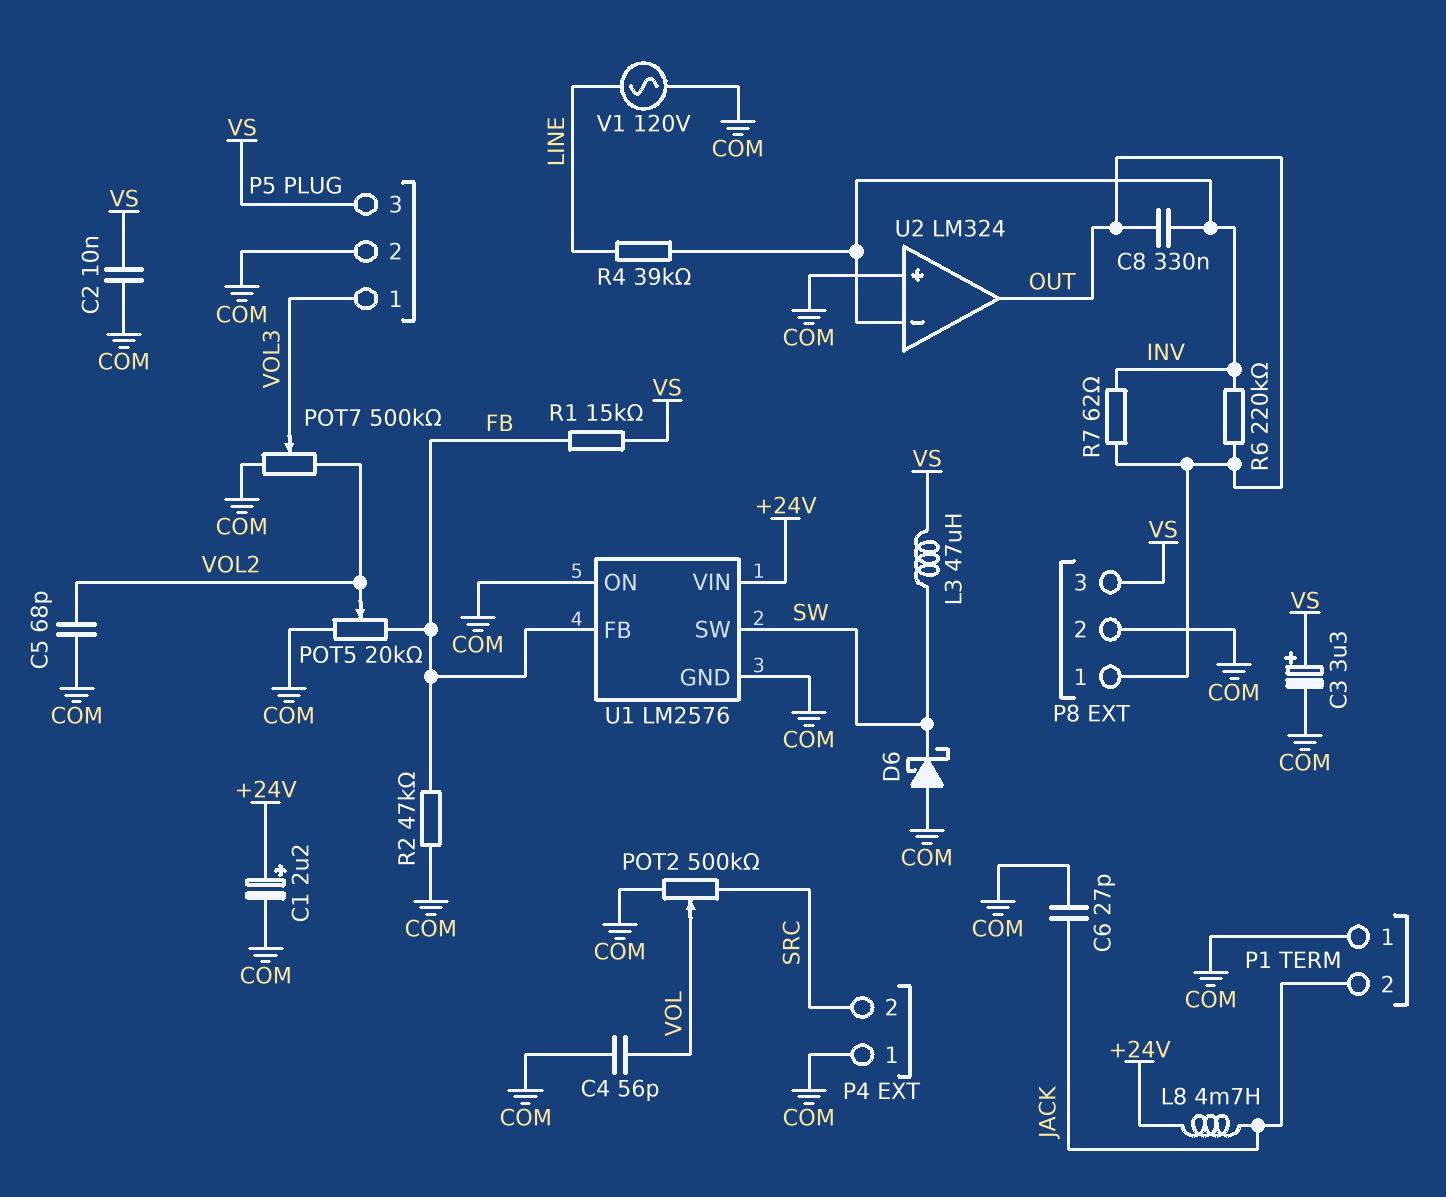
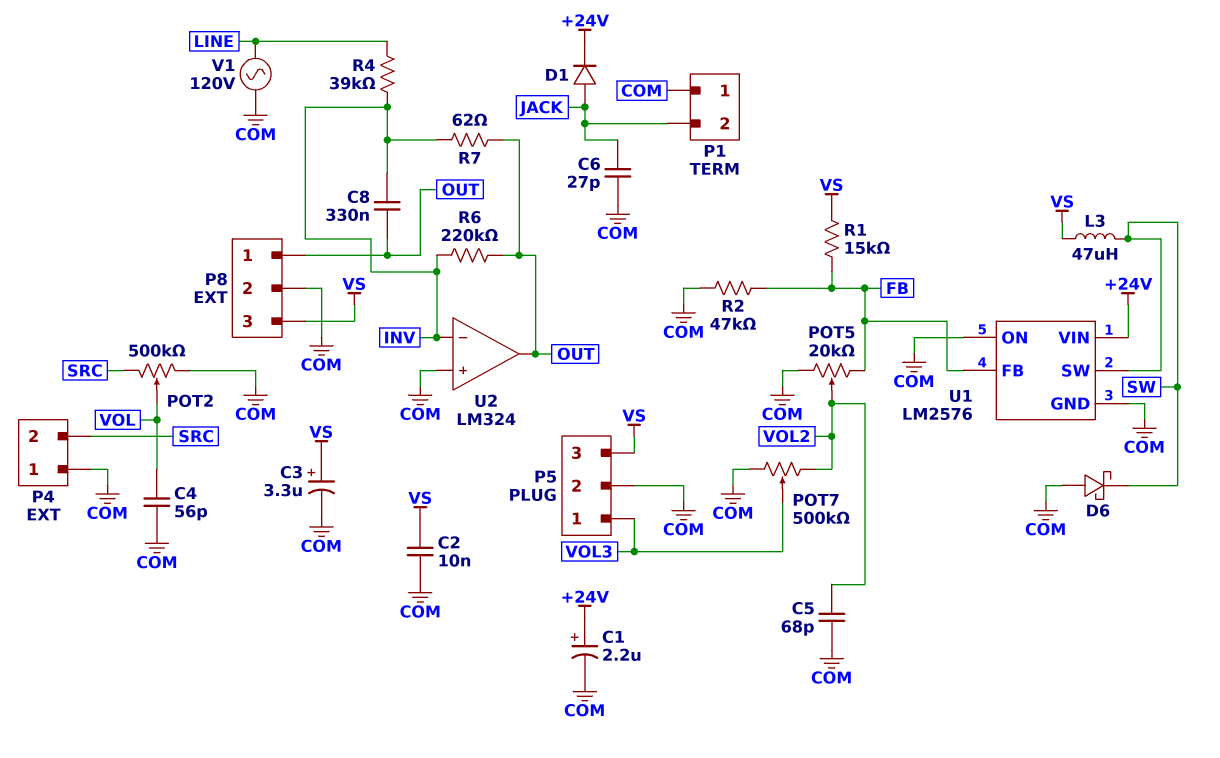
D1: none -> diode (A JACK, K +24V)
L8: 4.7mH (+24V, JACK) -> none

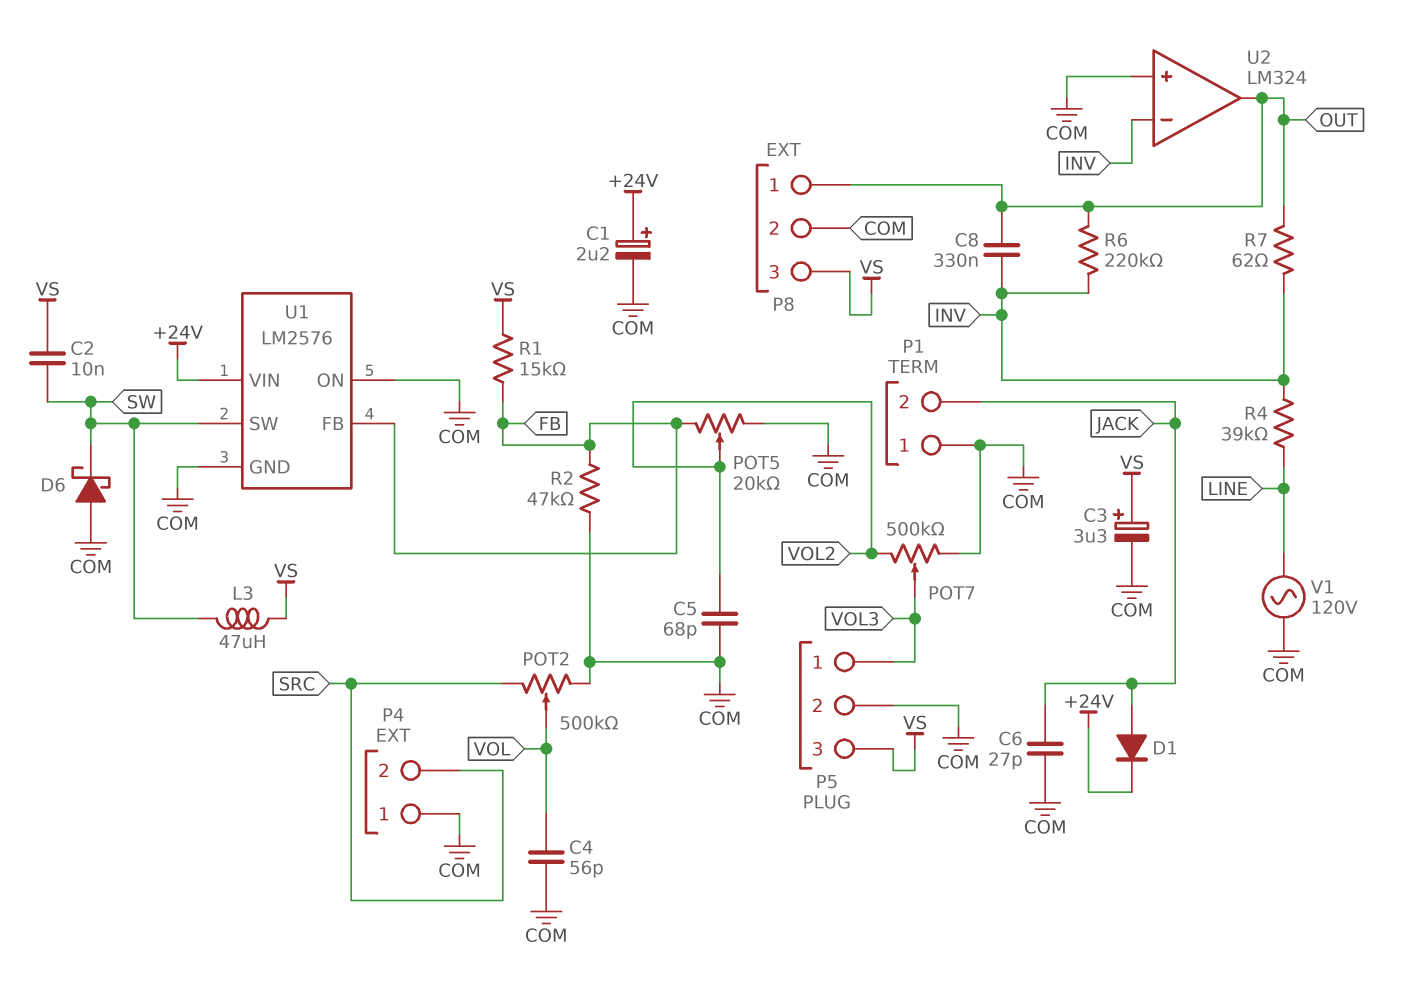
C2: 10nF (COM, VS) -> 10nF (SW, VS)

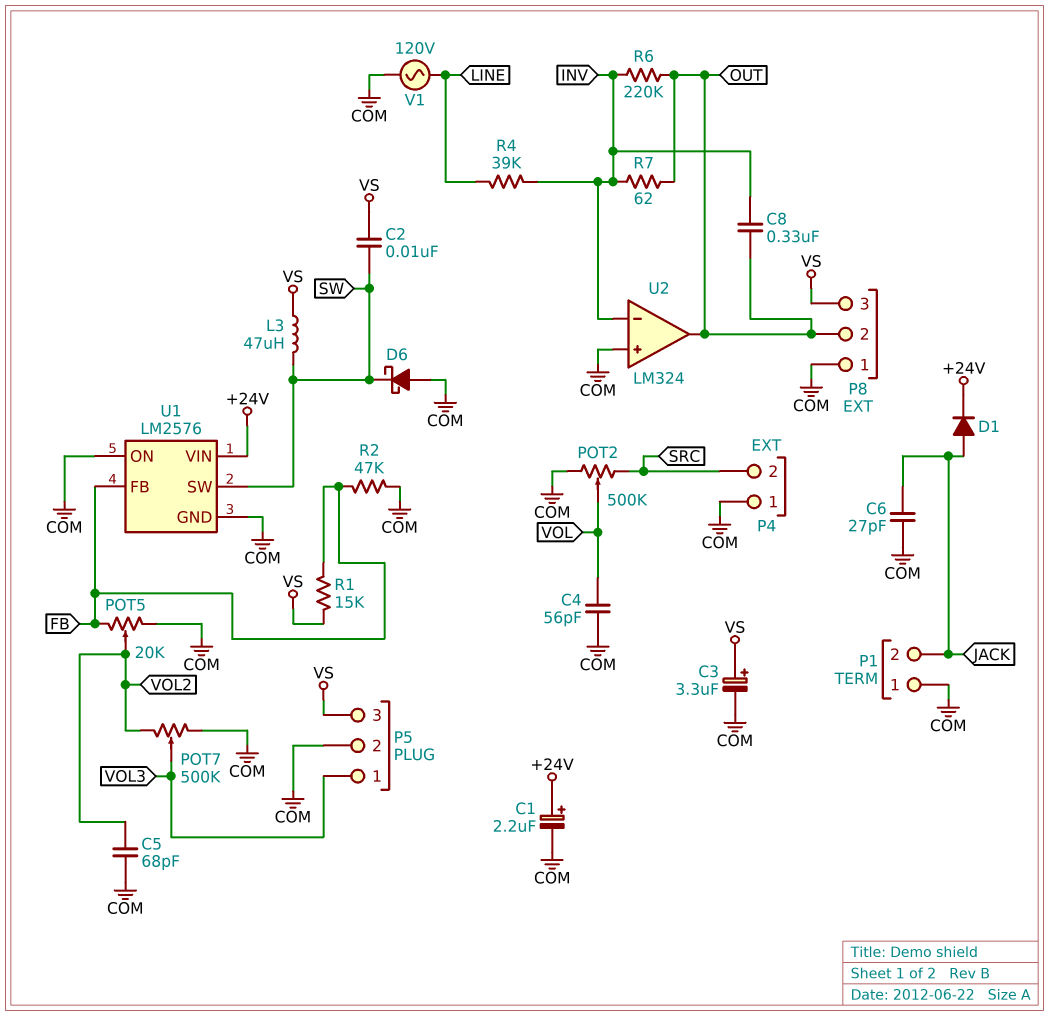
P8 pin 1: OUT -> COM
P8 pin 2: COM -> OUT

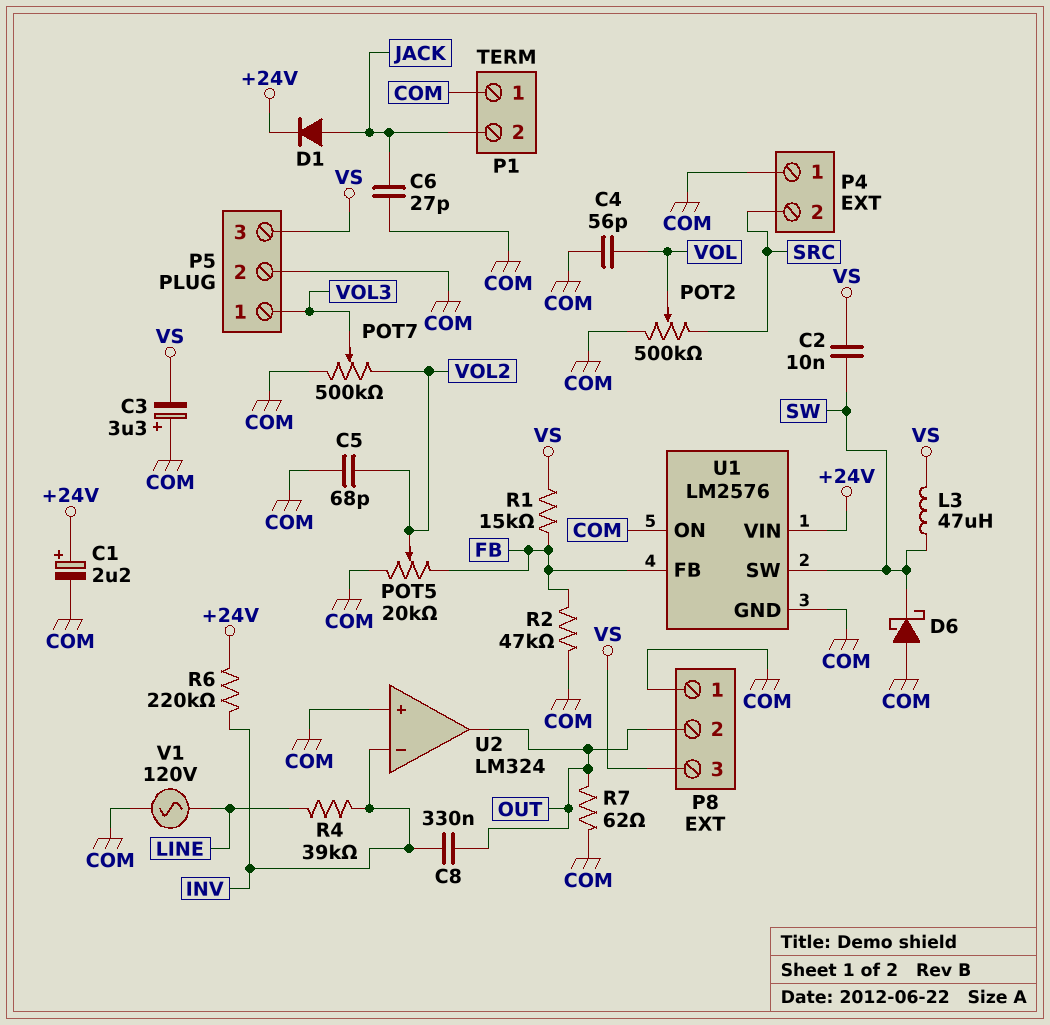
C3: 3.3uF (plus VS, minus COM) -> 3.3uF (plus COM, minus VS)
R6: 220k (INV, OUT) -> 220k (+24V, INV)
R7: 62 (INV, OUT) -> 62 (COM, OUT)

